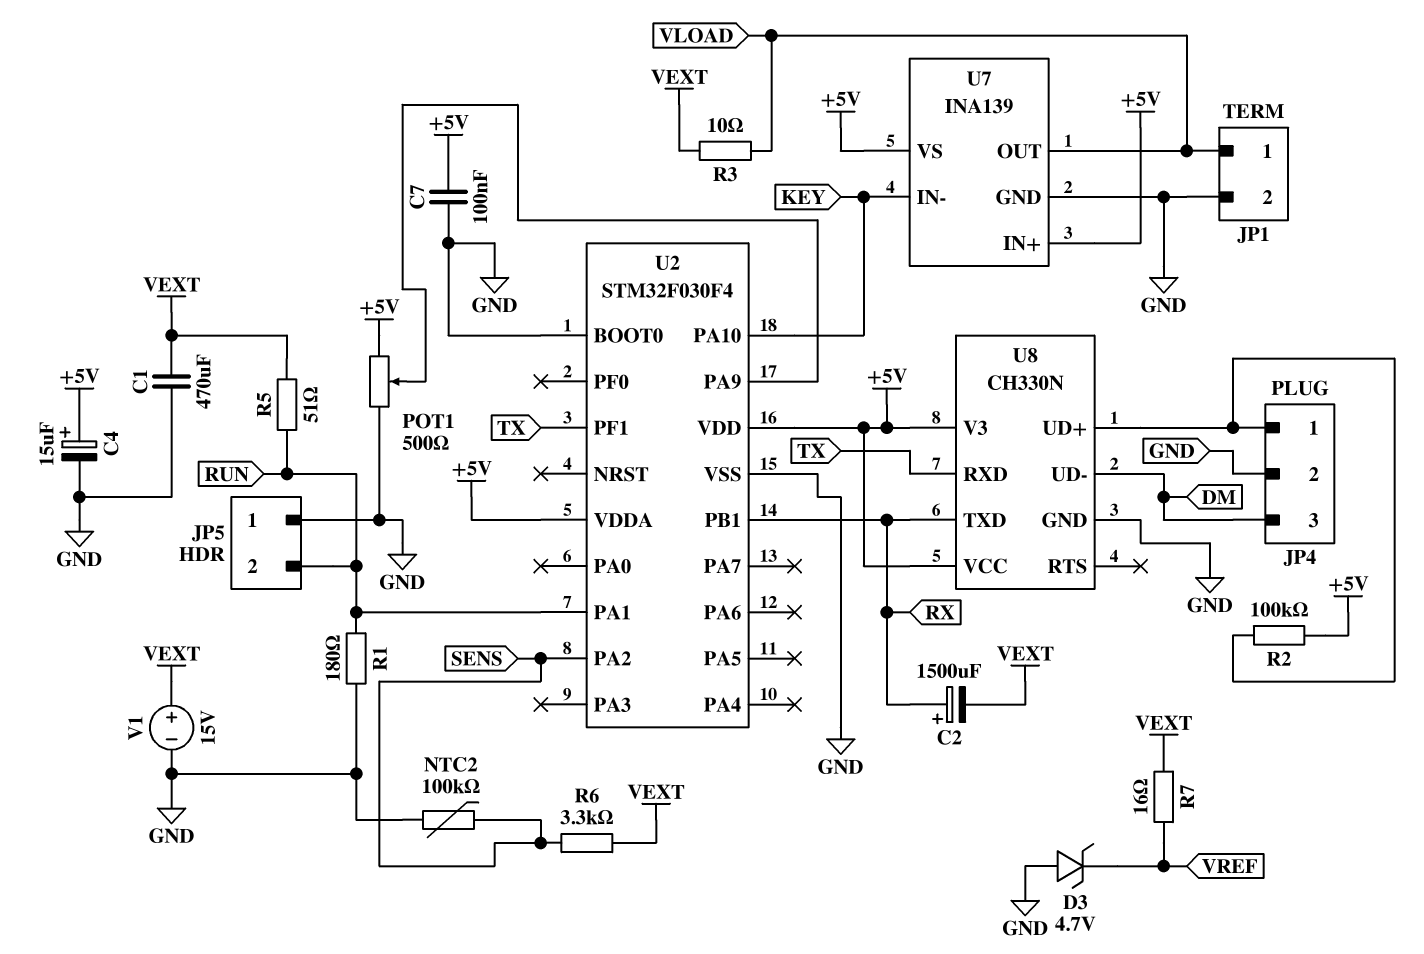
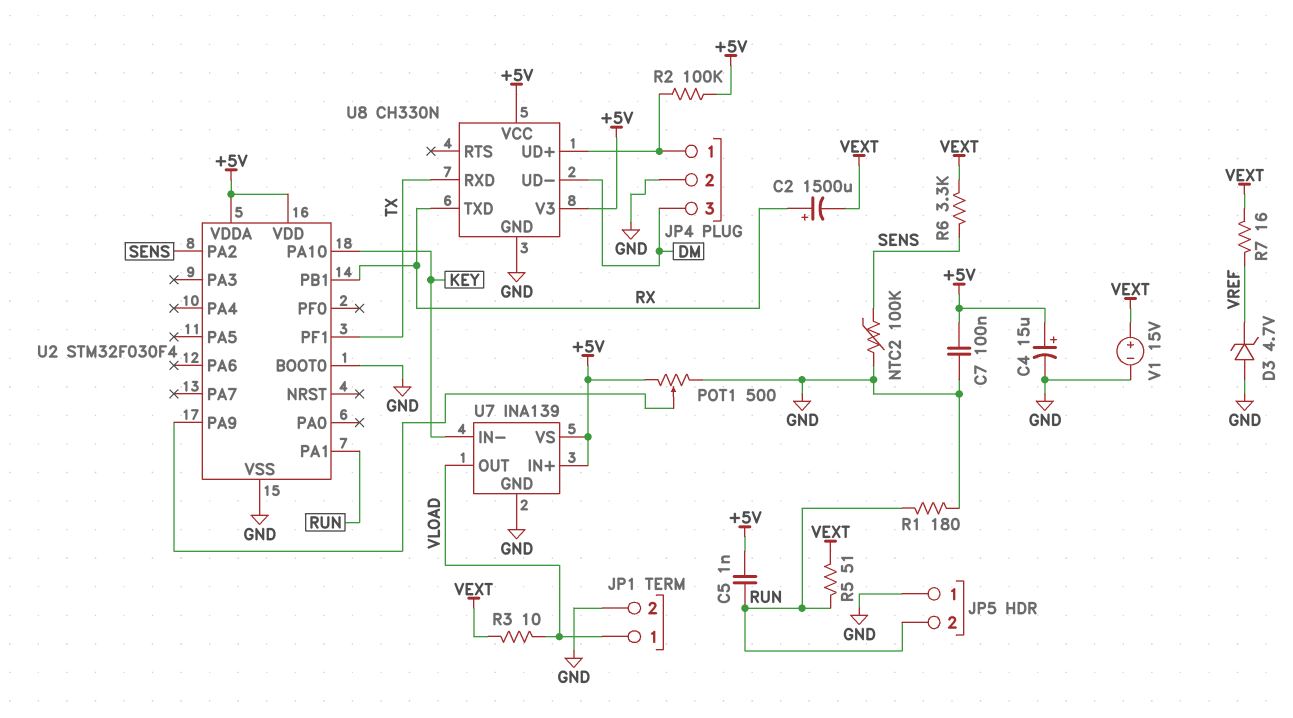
C1: 470uF (GND, VEXT) -> none
C5: none -> 1nF (+5V, RUN)

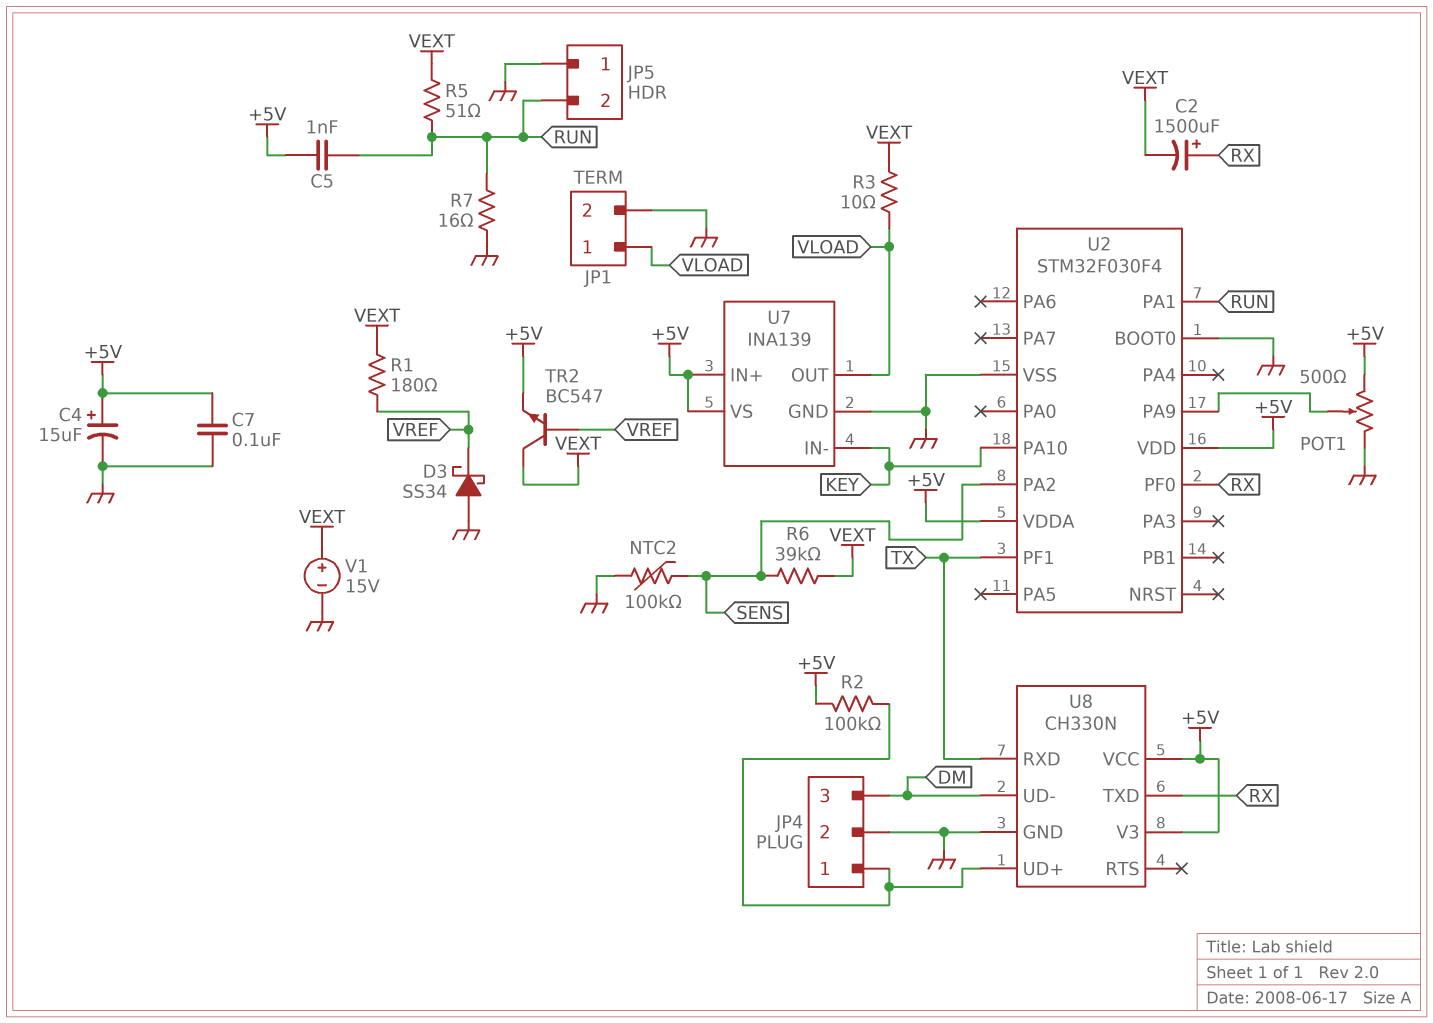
D3: zener 4.7V (A GND, K VREF) -> schottky SS34 (A GND, K VREF)
R1: 180 (GND, RUN) -> 180 (VEXT, VREF)
R6: 3.3k (SENS, VEXT) -> 39k (SENS, VEXT)
R7: 16 (VEXT, VREF) -> 16 (GND, RUN)
TR2: none -> NPN BC547 (B VREF, C VEXT, E +5V)
U2 pin PB1: RX -> none
U2 pin PF0: none -> RX

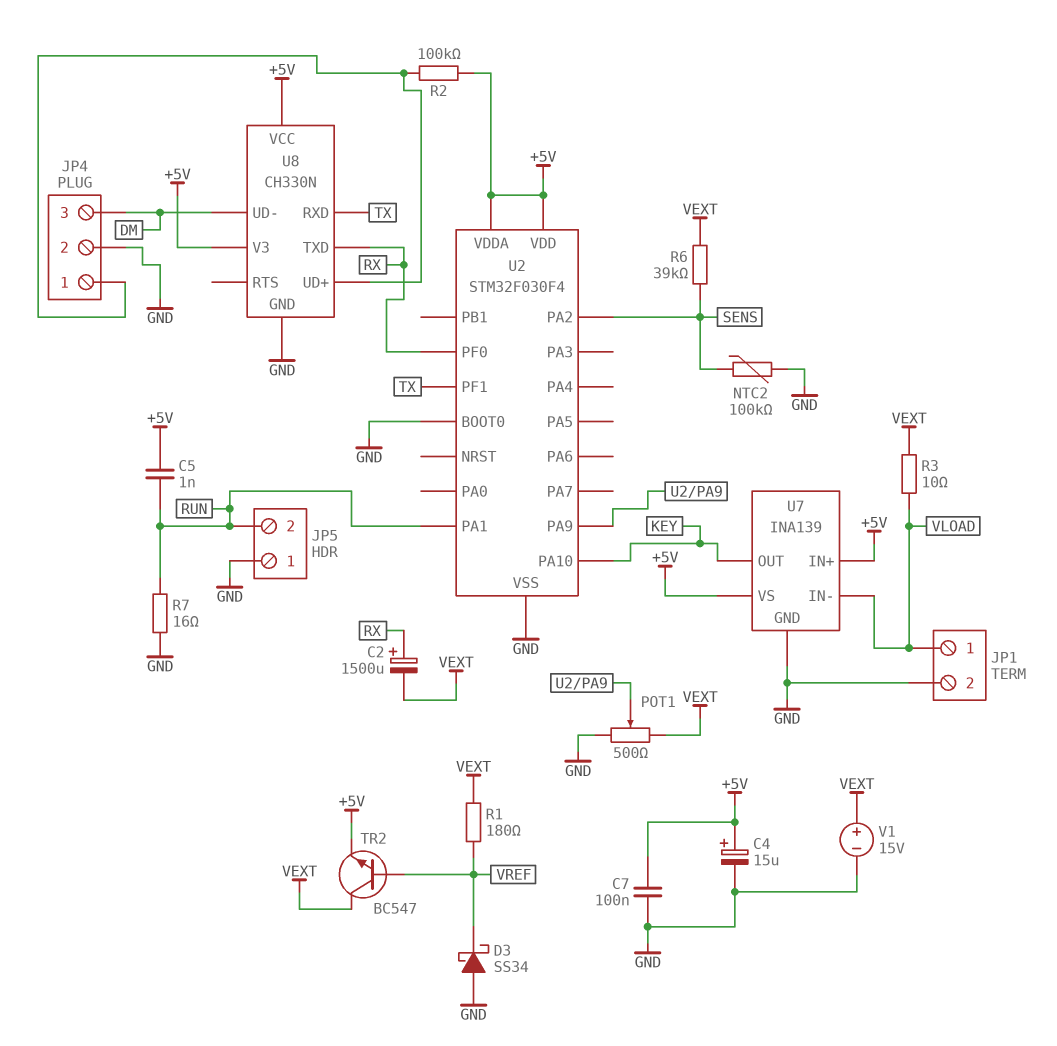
POT1: 500 (+5V, GND, wiper U2/PA9) -> 500 (GND, VEXT, wiper U2/PA9)
R5: 51 (RUN, VEXT) -> none
U7 pin IN-: KEY -> VLOAD
U7 pin OUT: VLOAD -> KEY

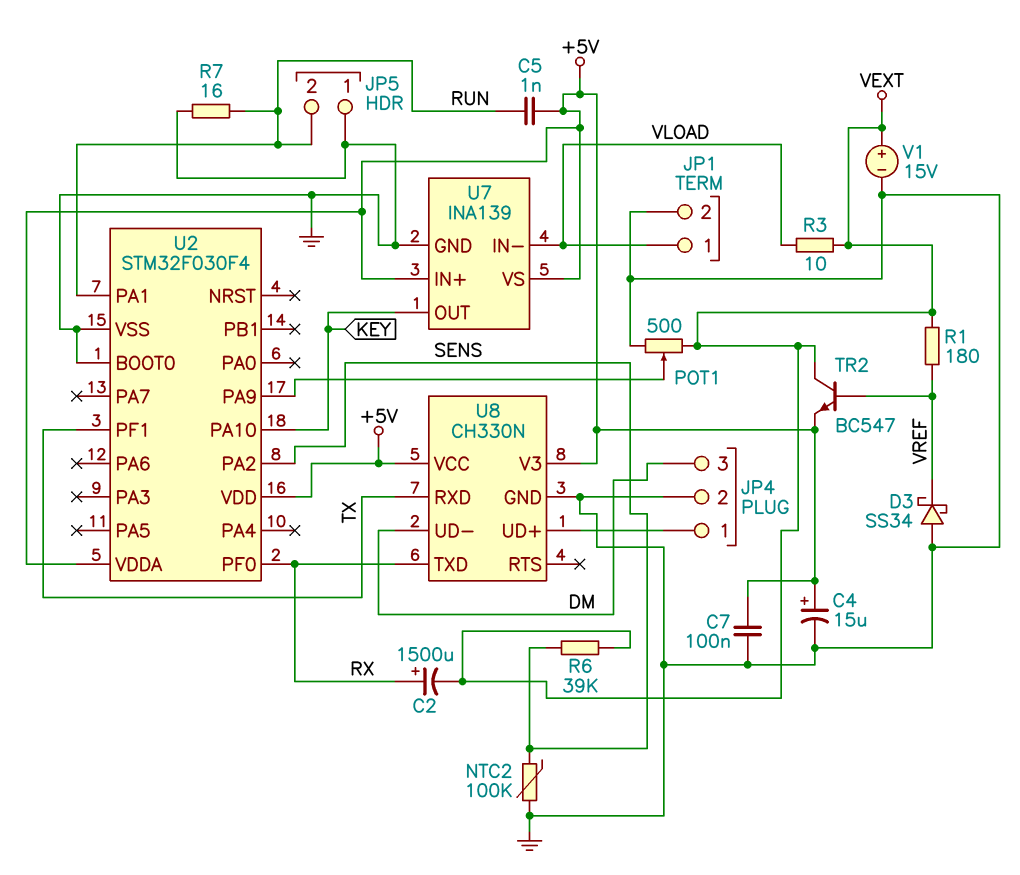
R2: 100k (+5V, JP4/1) -> none

